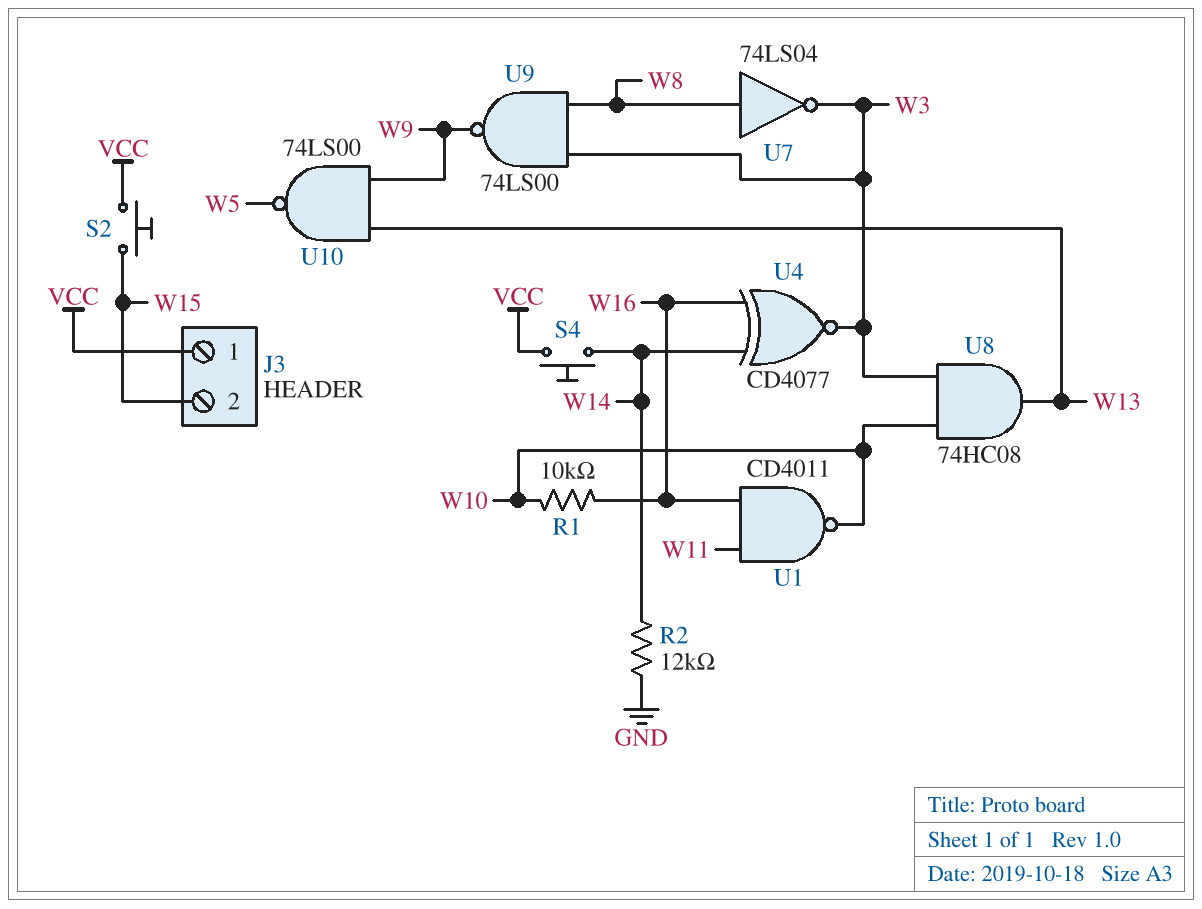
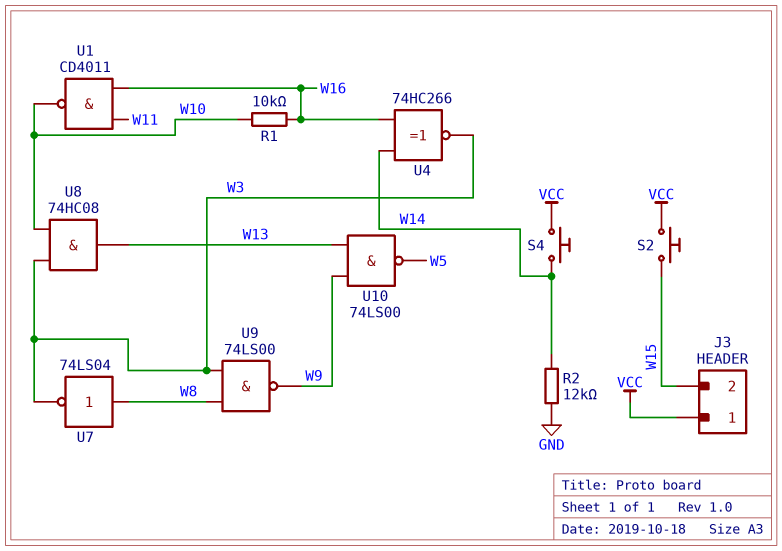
U4: XNOR CD4077 (in W14, in W16, out W3) -> XNOR 74HC266 (in W14, in W16, out W3)

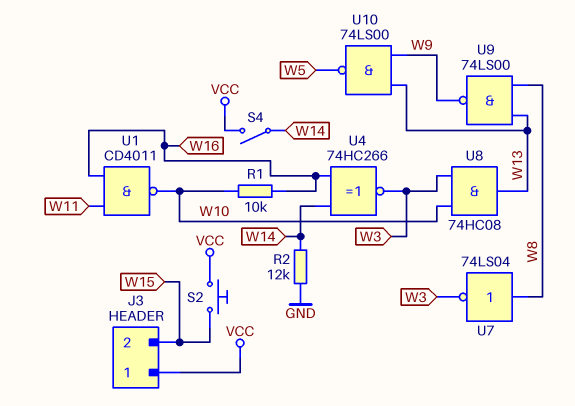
S4: button (VCC, W14) -> switch (VCC, W14)
U9: NAND 74LS00 (in W3, in W8, out W9) -> NAND 74LS00 (in W8, in W13, out W9)

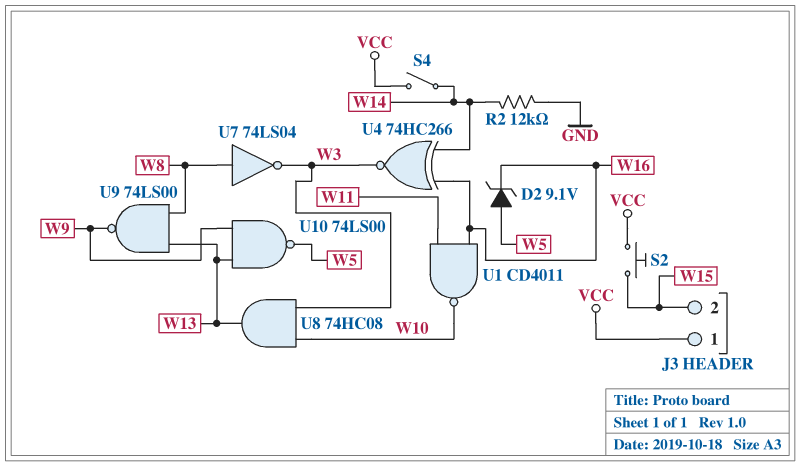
D2: none -> zener 9.1V (A W5, K W16)
R1: 10k (W10, W16) -> none

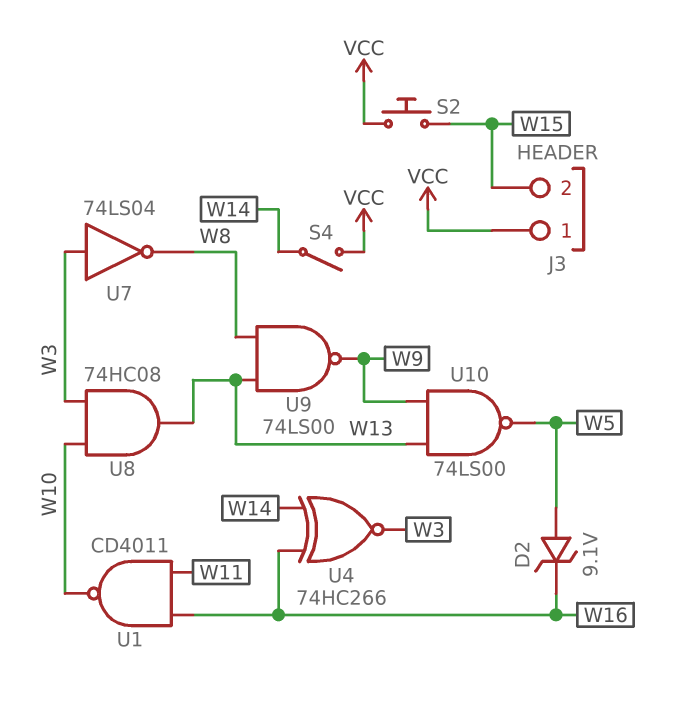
R2: 12k (GND, W14) -> none
U7: NOT 74LS04 (in W8, out W3) -> NOT 74LS04 (in W3, out W8)

